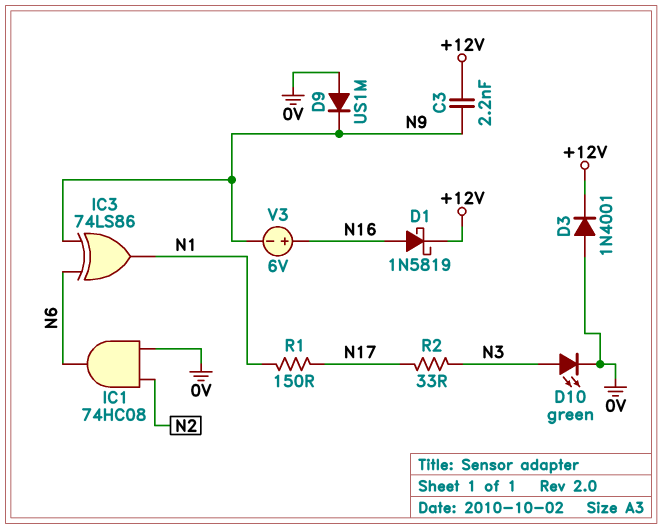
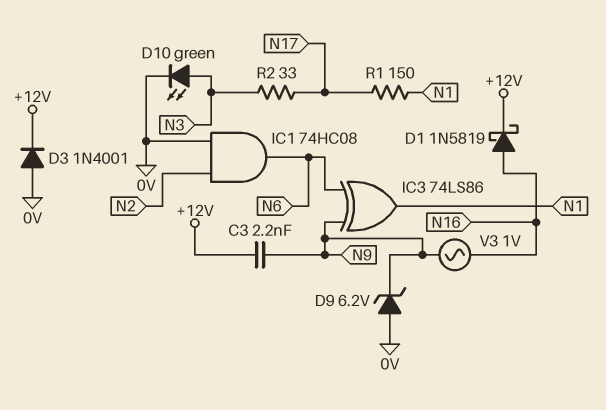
D9: diode US1M (A 0V, K N9) -> zener 6.2V (A 0V, K N9)
V3: 6V (plus N16, minus N9) -> AC 1V (N9, N16)

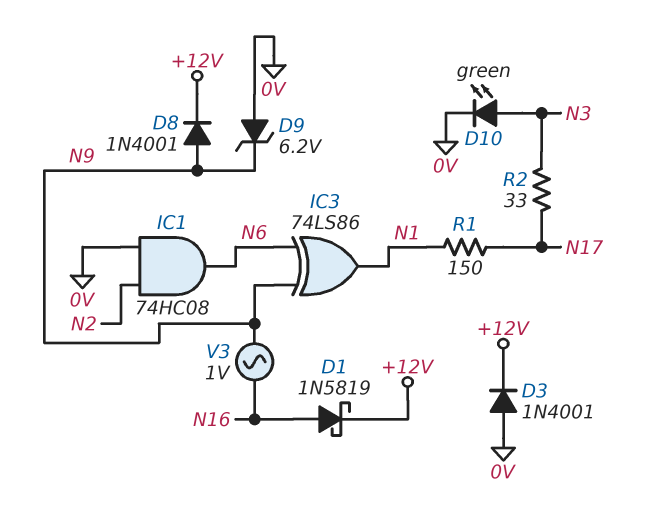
C3: 2.2nF (+12V, N9) -> none
D8: none -> diode 1N4001 (A N9, K +12V)

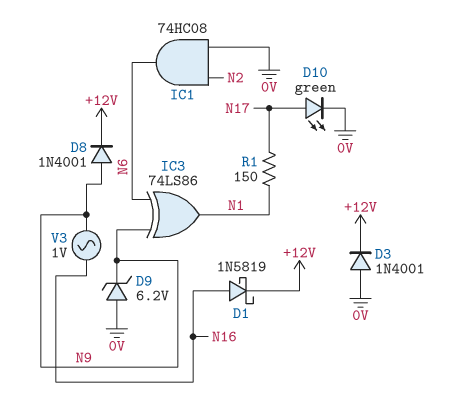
D10: LED green (A N3, K 0V) -> LED green (A N17, K 0V)
R2: 33 (N3, N17) -> none

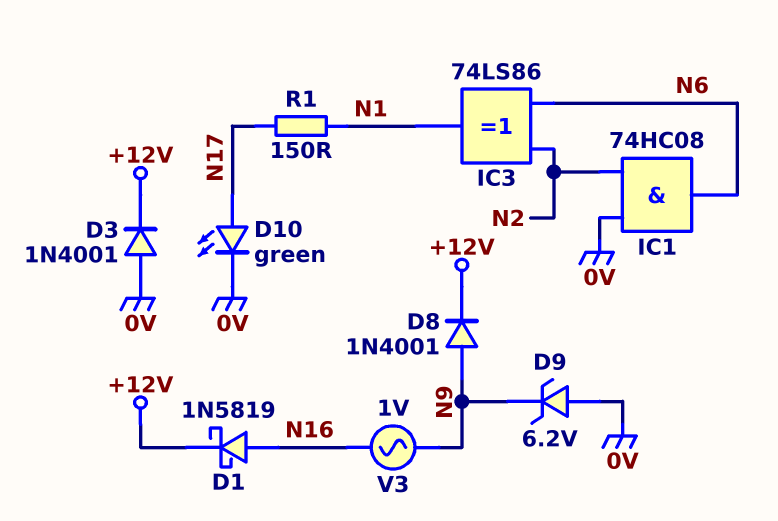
IC3: XOR 74LS86 (in N6, in N9, out N1) -> XOR 74LS86 (in N2, in N6, out N1)

